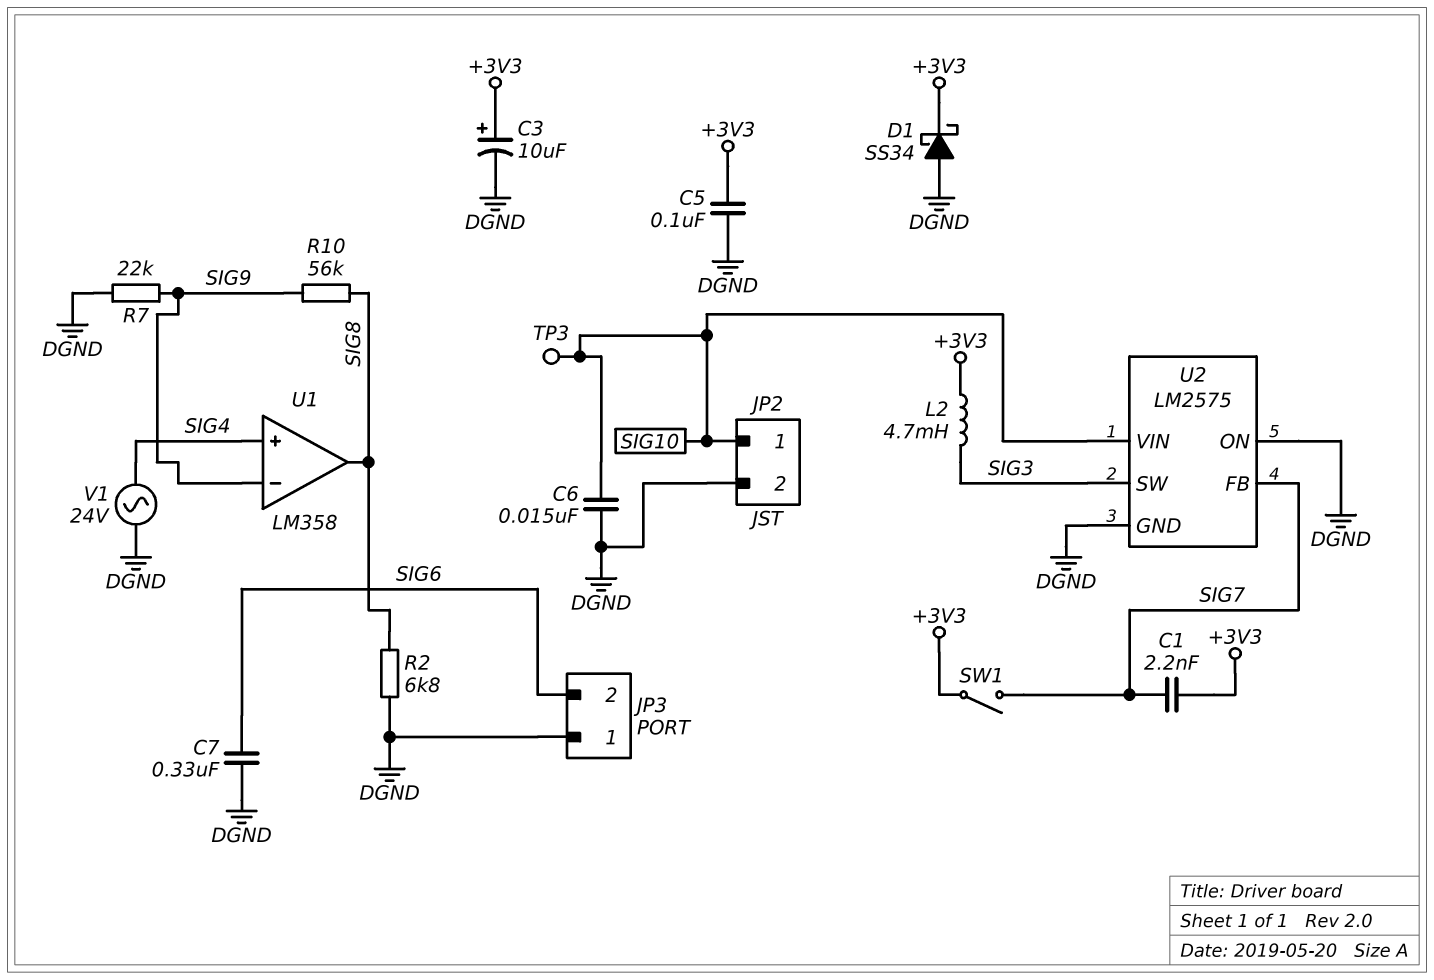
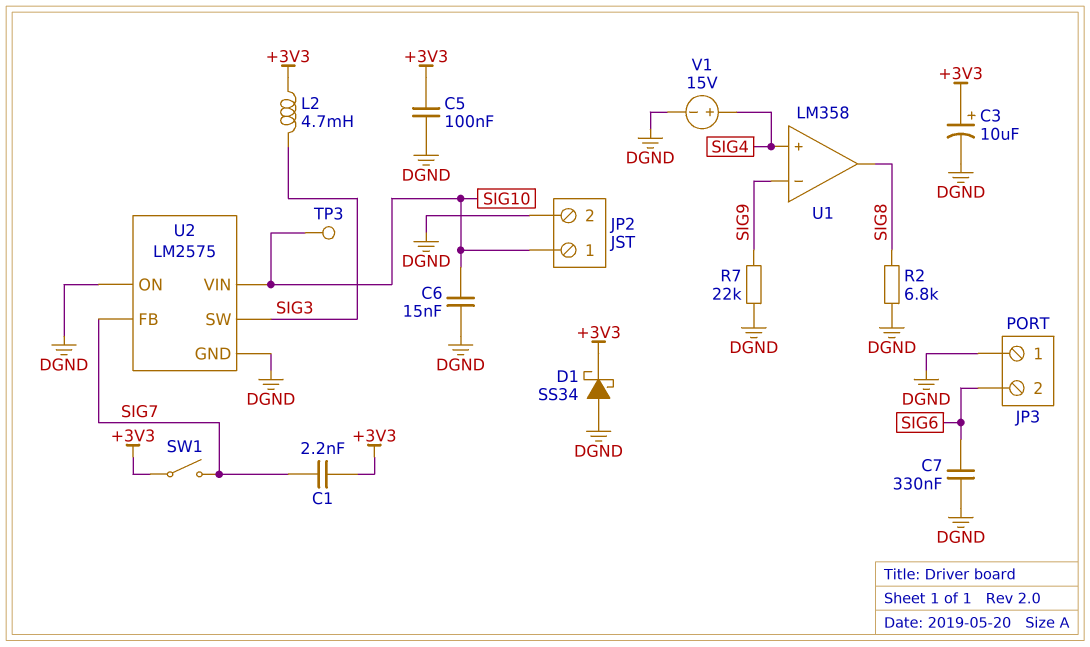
R10: 56k (SIG8, SIG9) -> none
V1: AC 24V (DGND, SIG4) -> 15V (plus SIG4, minus DGND)

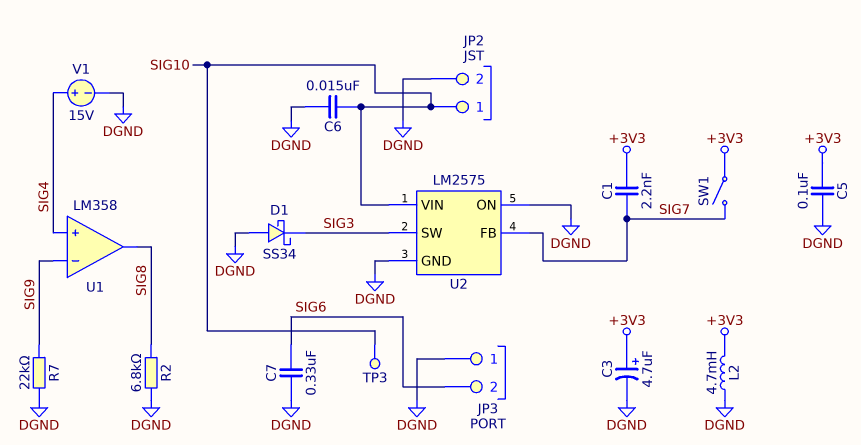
C3: 10uF (plus +3V3, minus DGND) -> 4.7uF (plus +3V3, minus DGND)
D1: schottky SS34 (A DGND, K +3V3) -> schottky SS34 (A DGND, K SIG3)
L2: 4.7mH (+3V3, SIG3) -> 4.7mH (+3V3, DGND)

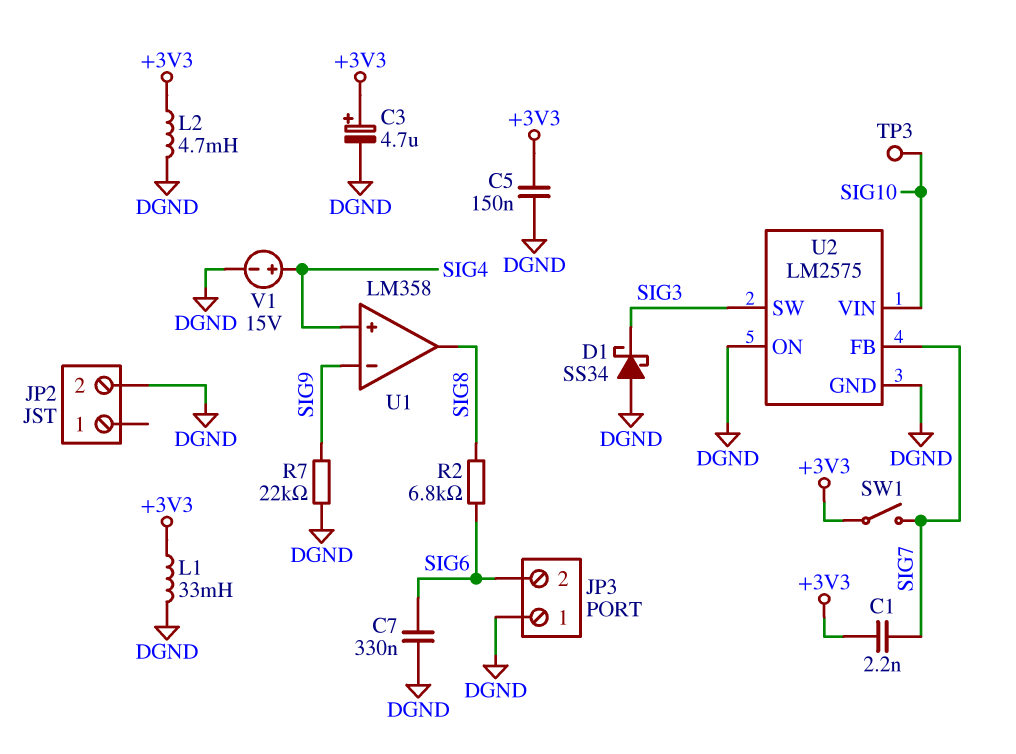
C5: 100nF (+3V3, DGND) -> 150nF (+3V3, DGND)
C6: 15nF (DGND, SIG10) -> none
JP2 pin 1: SIG10 -> none
L1: none -> 33mH (+3V3, DGND)
R2: 6.8k (DGND, SIG8) -> 6.8k (SIG6, SIG8)

